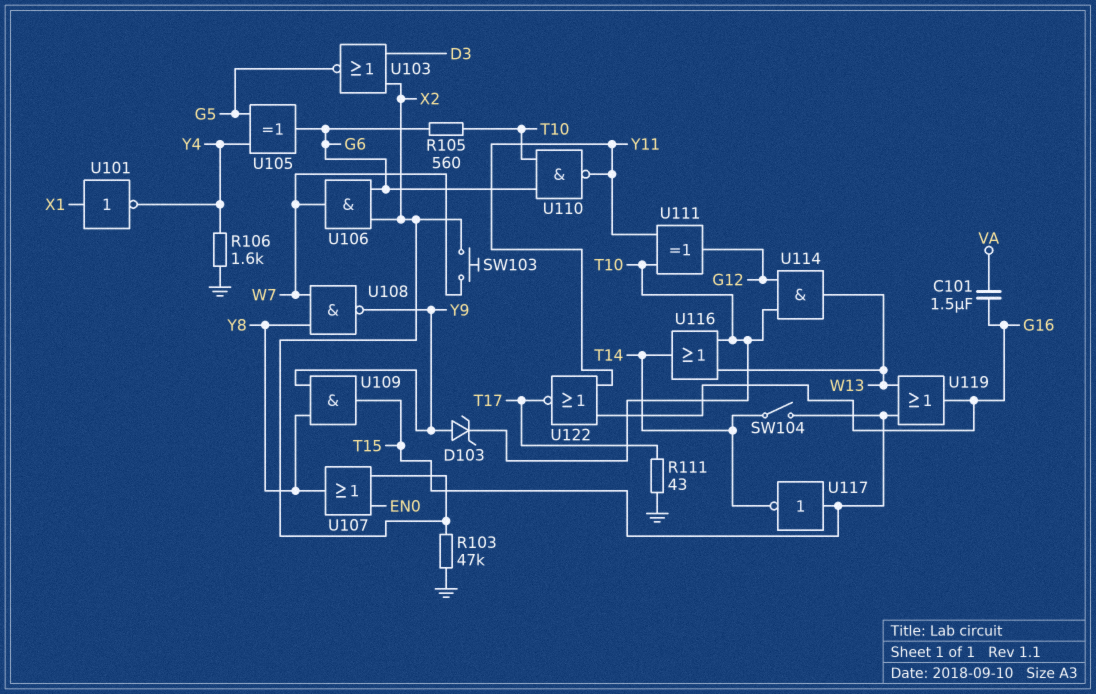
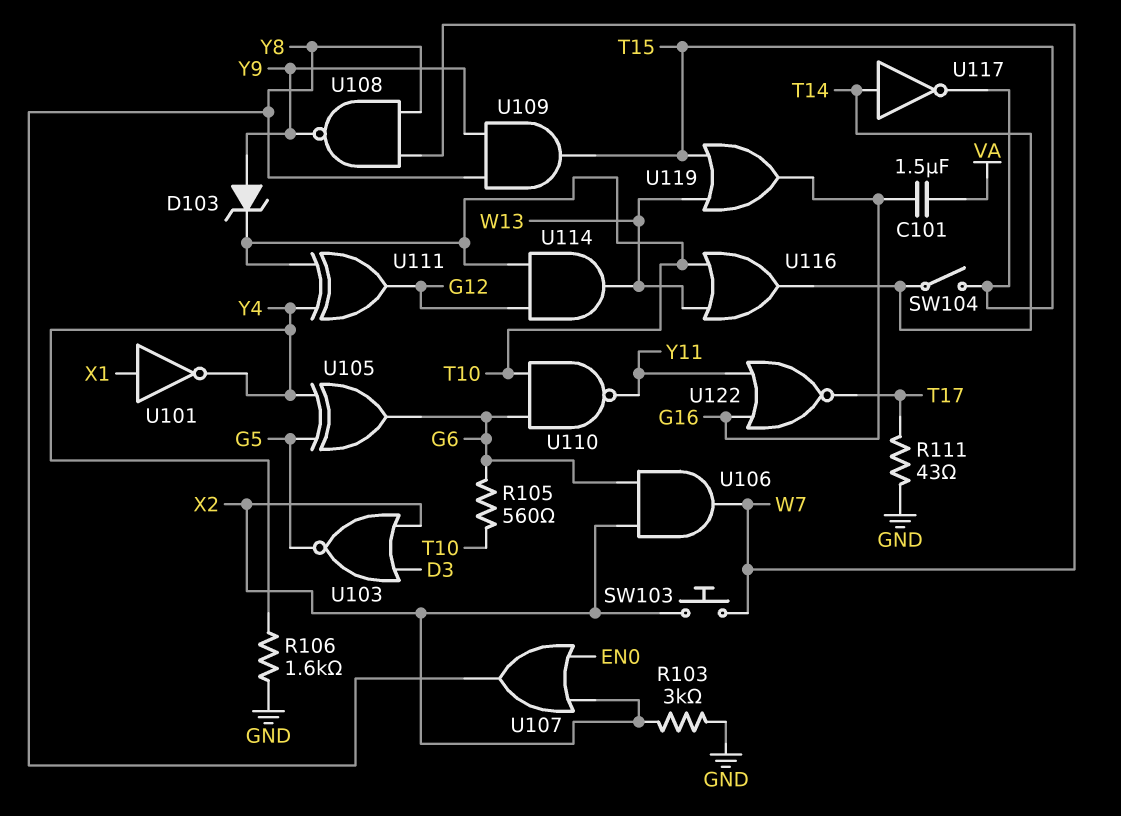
R103: 47k (GND, X2) -> 3k (GND, X2)
U111: XOR (in T10, in Y11, out G12) -> XOR (in T10, in Y4, out G12)
U117: NOT (in T15, out T14) -> NOT (in T14, out T15)

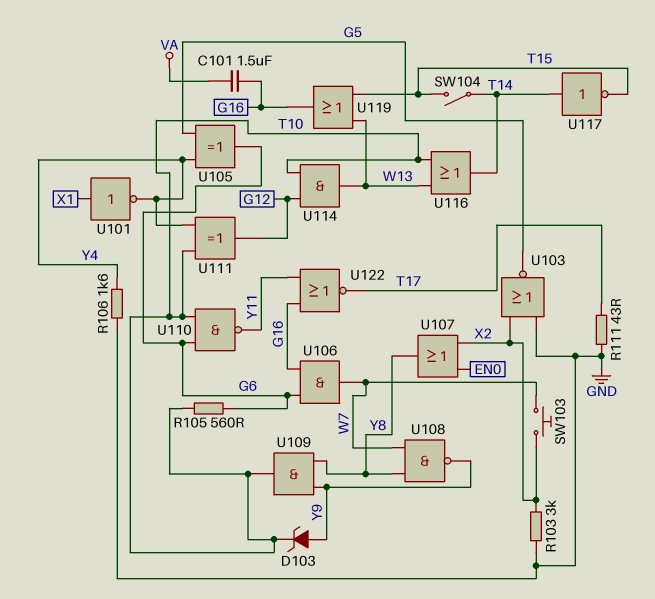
U103: NOR (in D3, in X2, out G5) -> NOR (in GND, in X2, out G5)
U106: AND (in G6, in X2, out W7) -> AND (in G6, in G16, out W7)
U109: AND (in Y8, in Y9, out T15) -> AND (in Y8, in Y9, out T10)

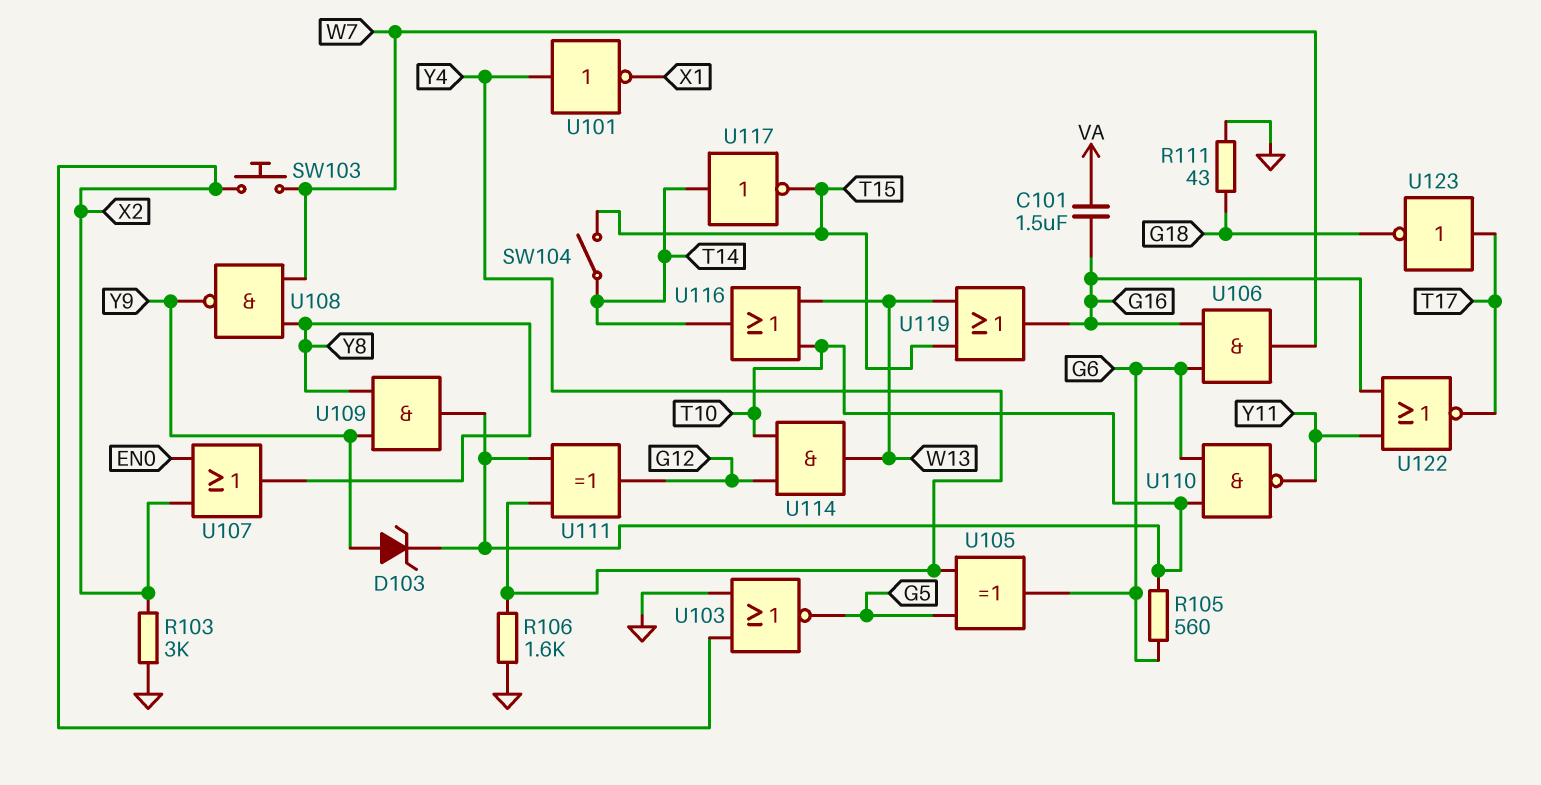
R111: 43 (GND, T17) -> 43 (G18, GND)
U101: NOT (in X1, out Y4) -> NOT (in Y4, out X1)
U123: none -> NOT (in T17, out G18)

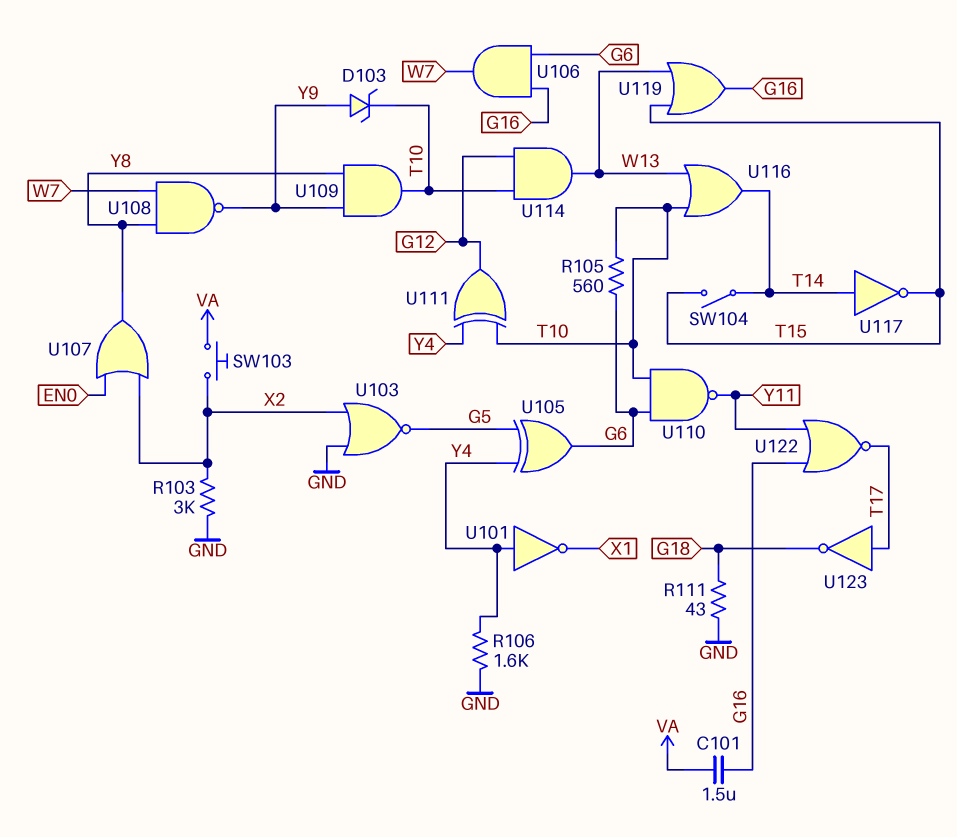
SW103: button (W7, X2) -> button (VA, X2)

